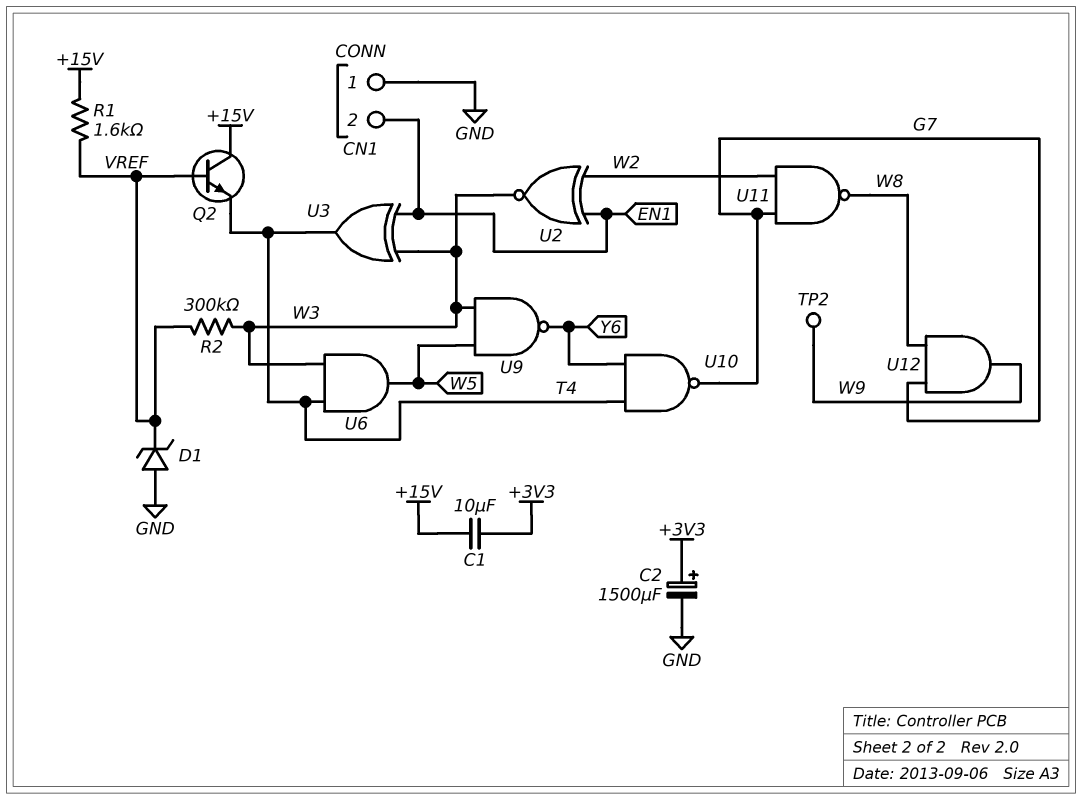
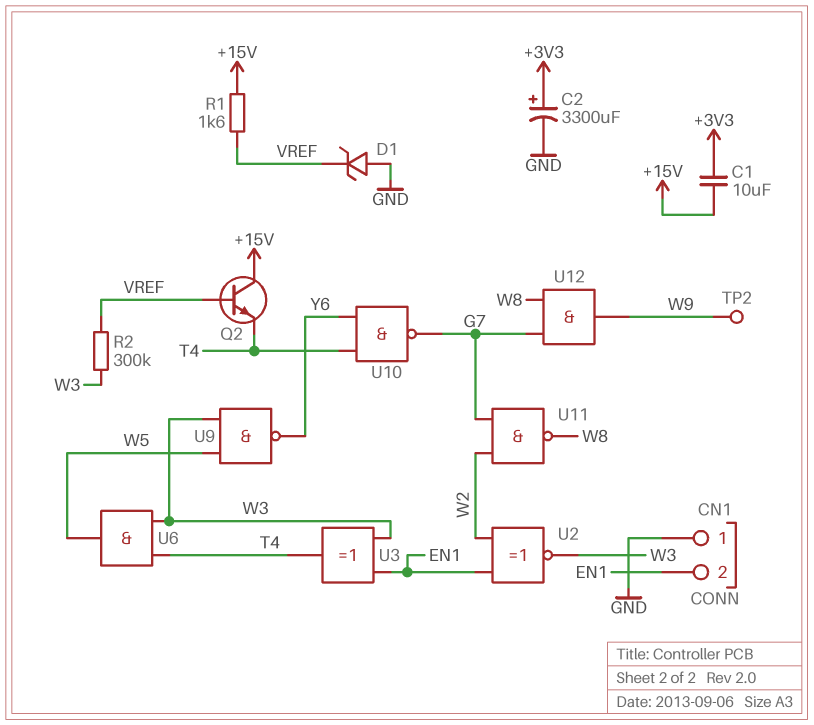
C2: 1500uF (plus +3V3, minus GND) -> 3300uF (plus +3V3, minus GND)

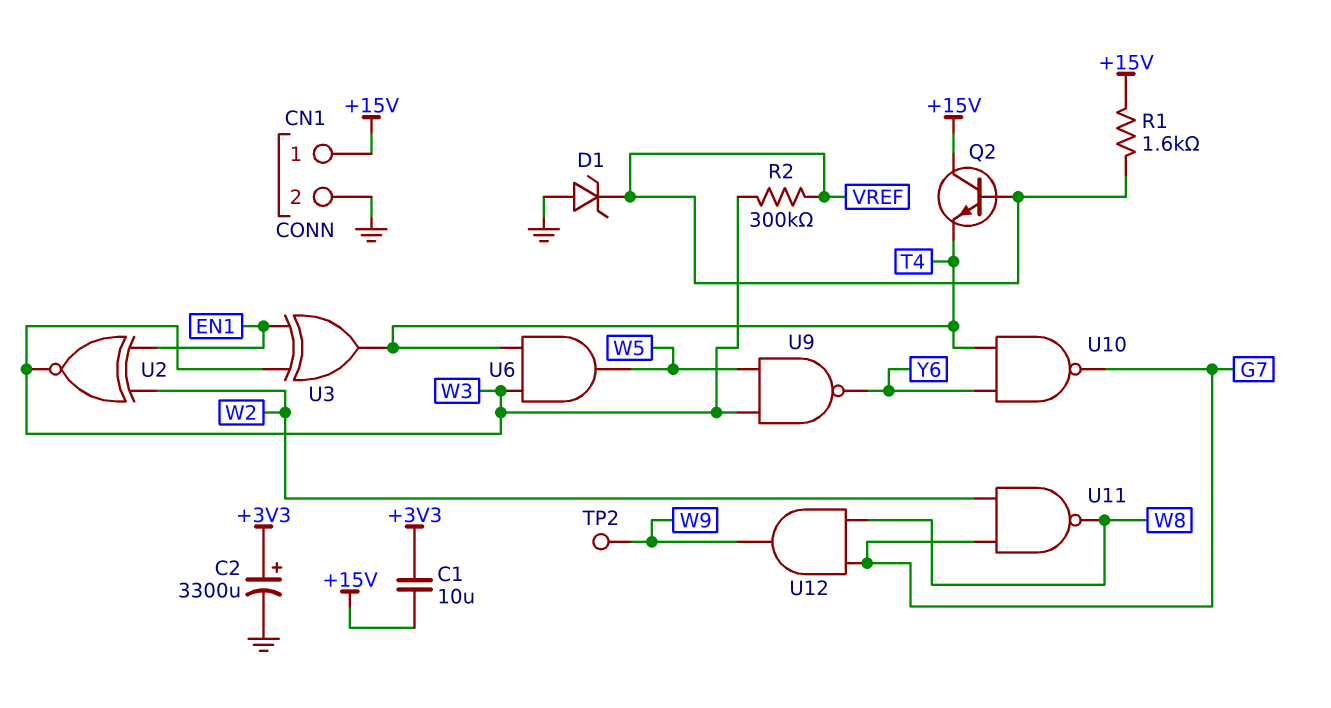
CN1 pin 1: GND -> +15V
CN1 pin 2: EN1 -> GND

